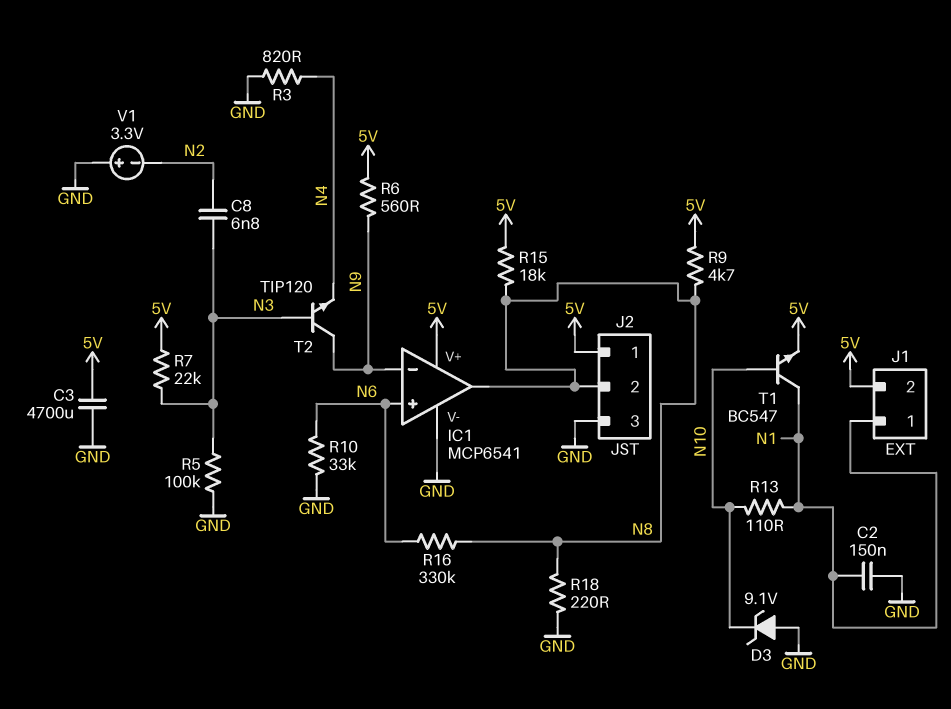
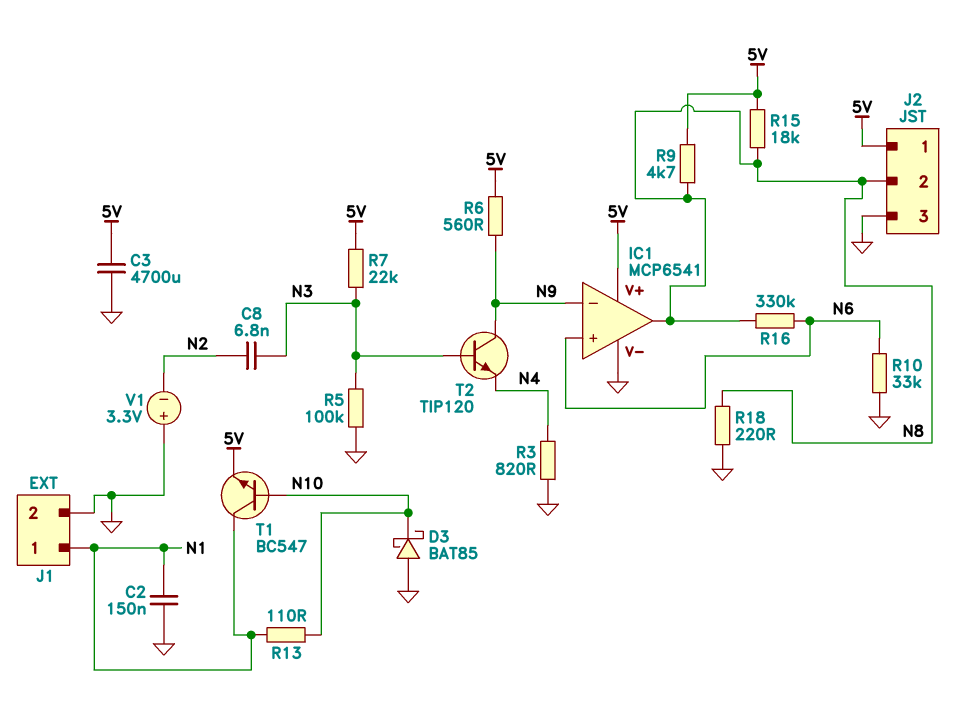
D3: zener 9.1V (A GND, K N10) -> schottky BAT85 (A GND, K N10)
J1 pin 2: 5V -> GND

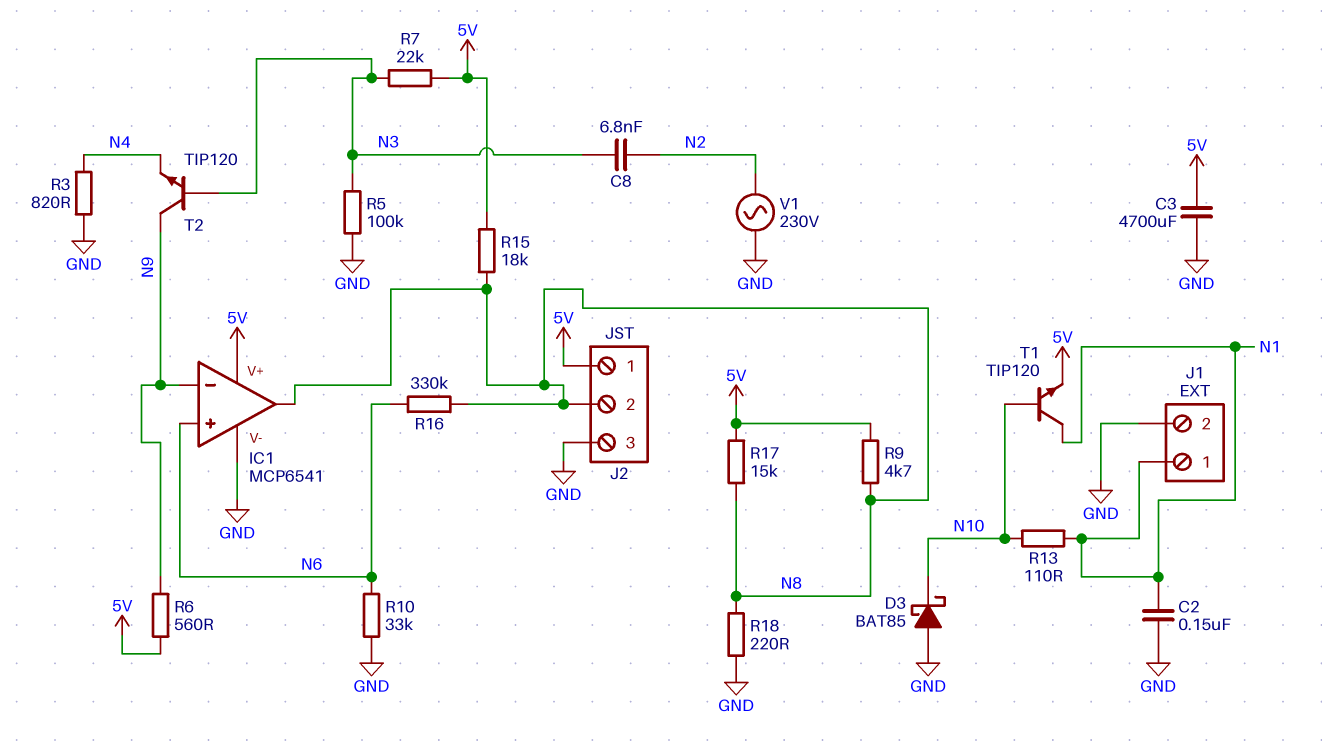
R17: none -> 15k (5V, N8)
T1: NPN BC547 (B N10, C N1, E 5V) -> NPN TIP120 (B N10, C N1, E 5V)
V1: 3.3V (plus GND, minus N2) -> AC 230V (GND, N2)

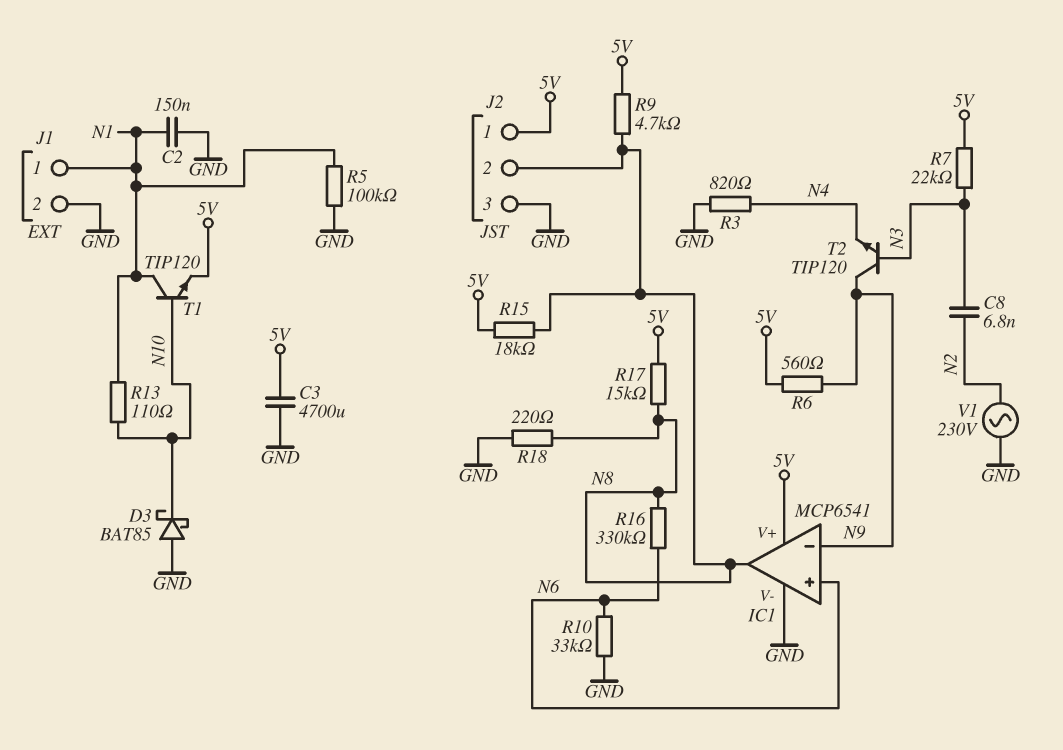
R5: 100k (GND, N3) -> 100k (GND, N1)

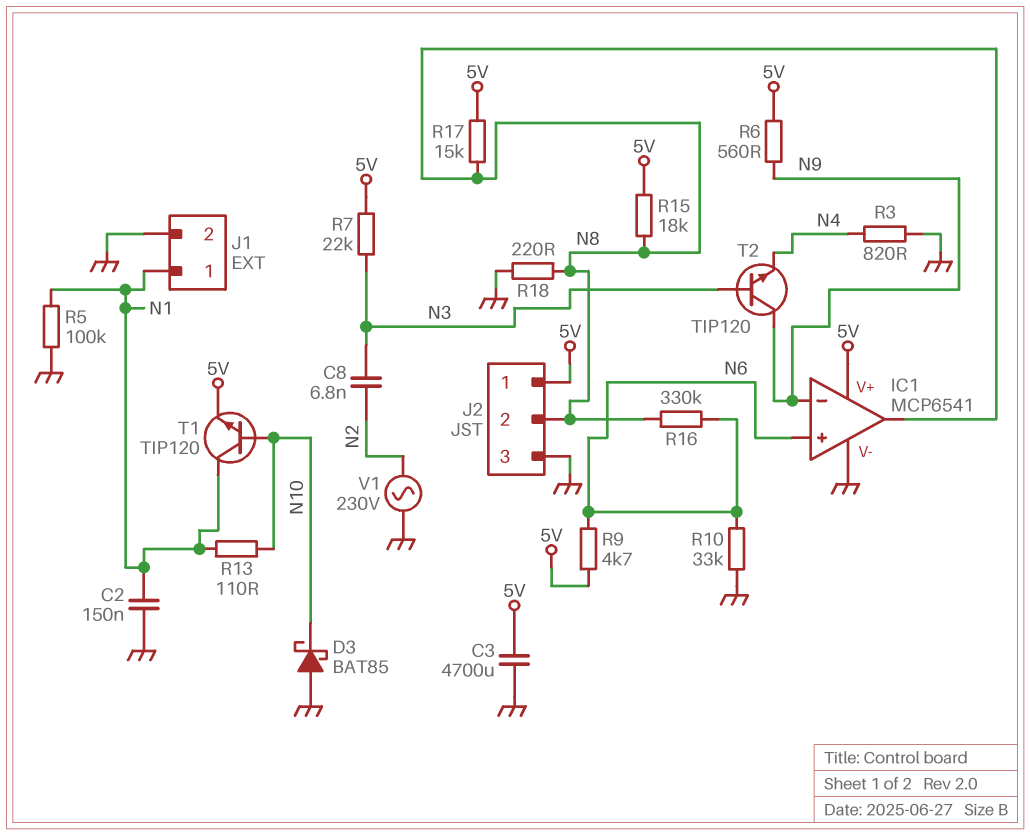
R9: 4.7k (5V, N8) -> 4.7k (5V, N6)

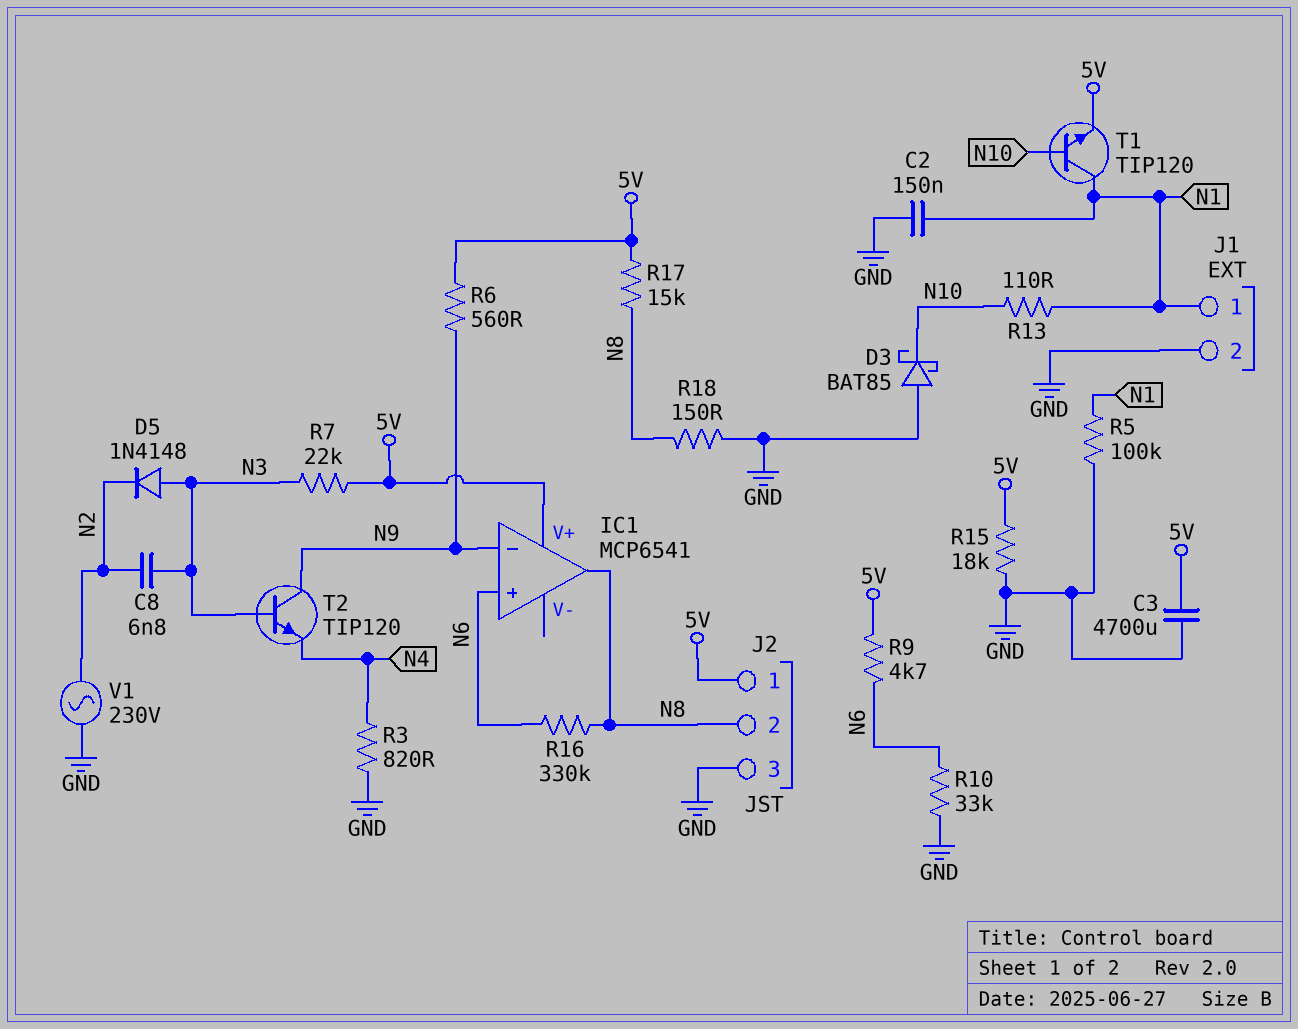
D5: none -> diode 1N4148 (A N3, K N2)
IC1 pin V-: GND -> none
R15: 18k (5V, N8) -> 18k (5V, GND)
R18: 220 (GND, N8) -> 150 (GND, N8)

